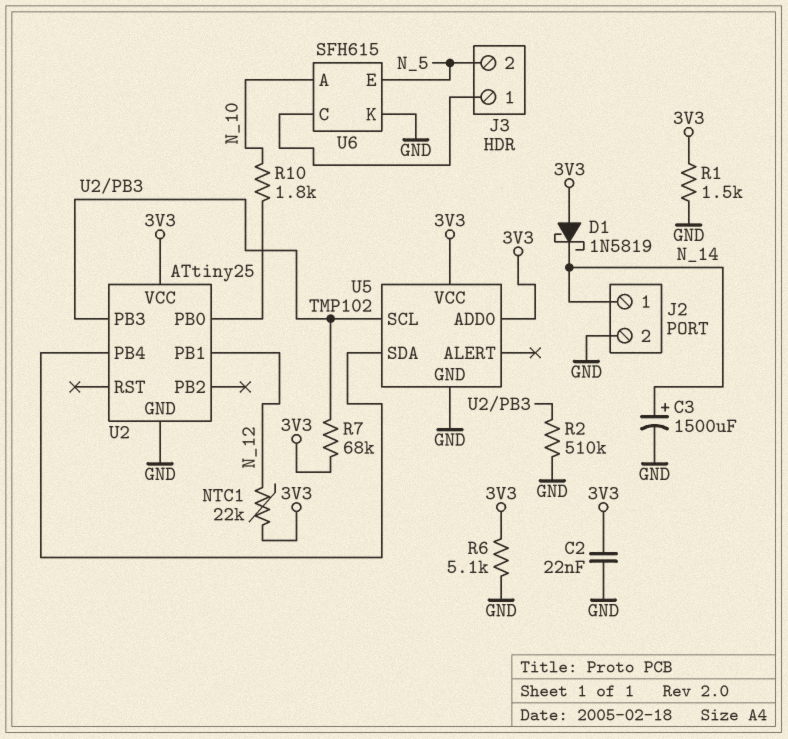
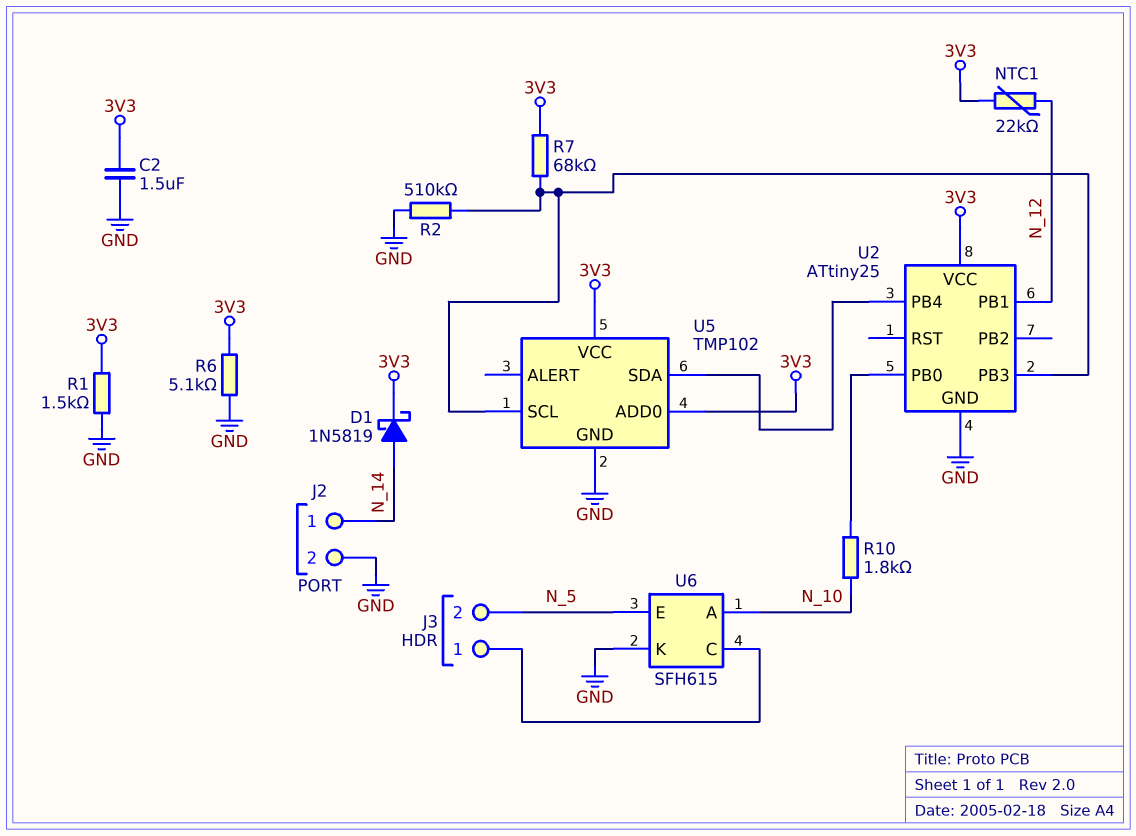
C2: 22nF (3V3, GND) -> 1.5uF (3V3, GND)
C3: 1500uF (plus N_14, minus GND) -> none
D1: schottky 1N5819 (A 3V3, K N_14) -> schottky 1N5819 (A N_14, K 3V3)

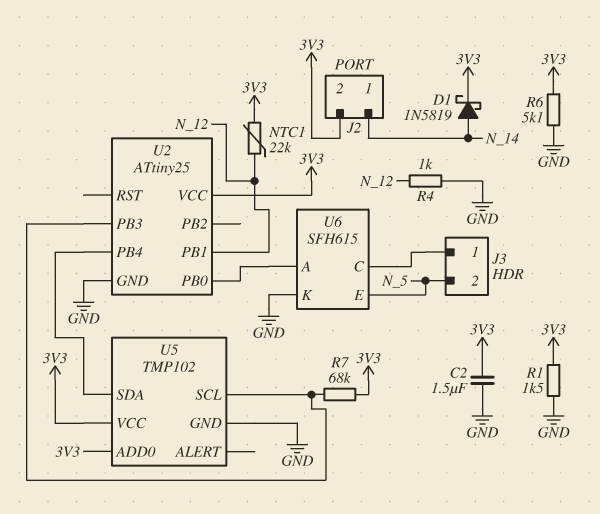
J2 pin 2: GND -> 3V3
R2: 510k (GND, U2/PB3) -> none
R4: none -> 1k (GND, N_12)
R10: 1.8k (N_10, U2/PB0) -> none
U6 pin A: N_10 -> U2/PB0

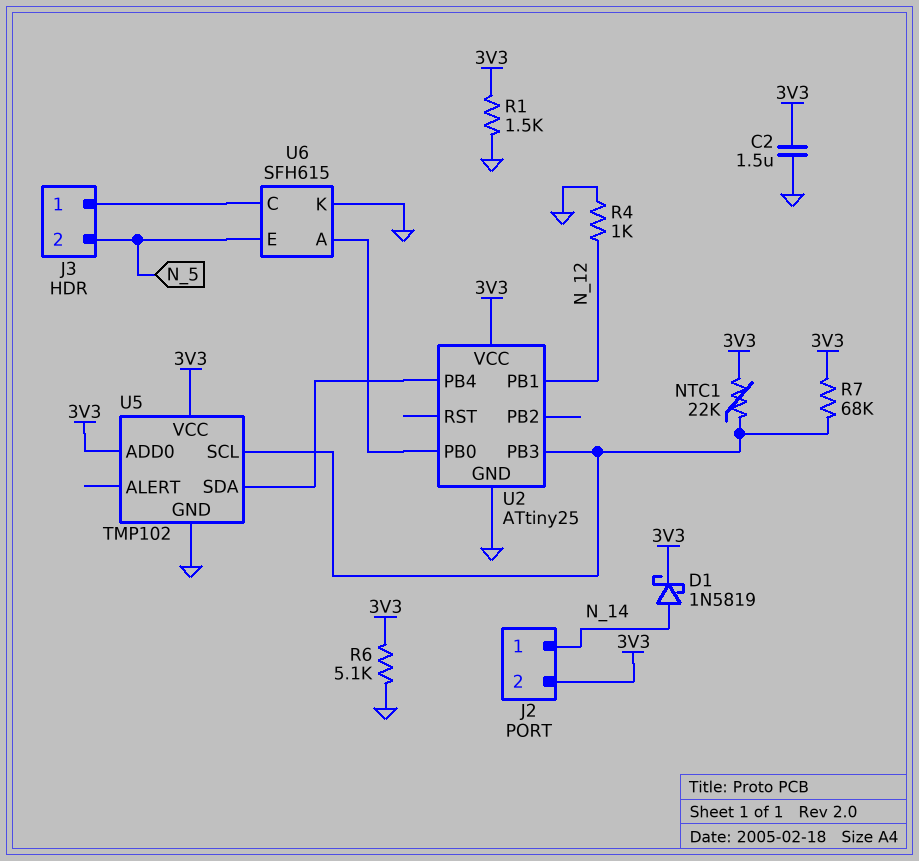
NTC1: 22k (3V3, N_12) -> 22k (3V3, U2/PB3)

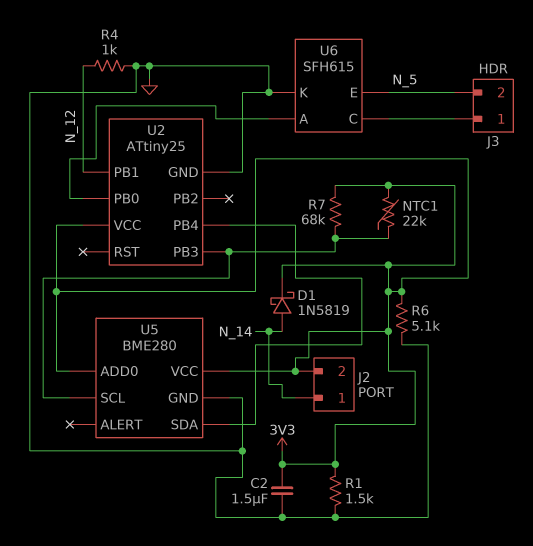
U5: TMP102 -> BME280

